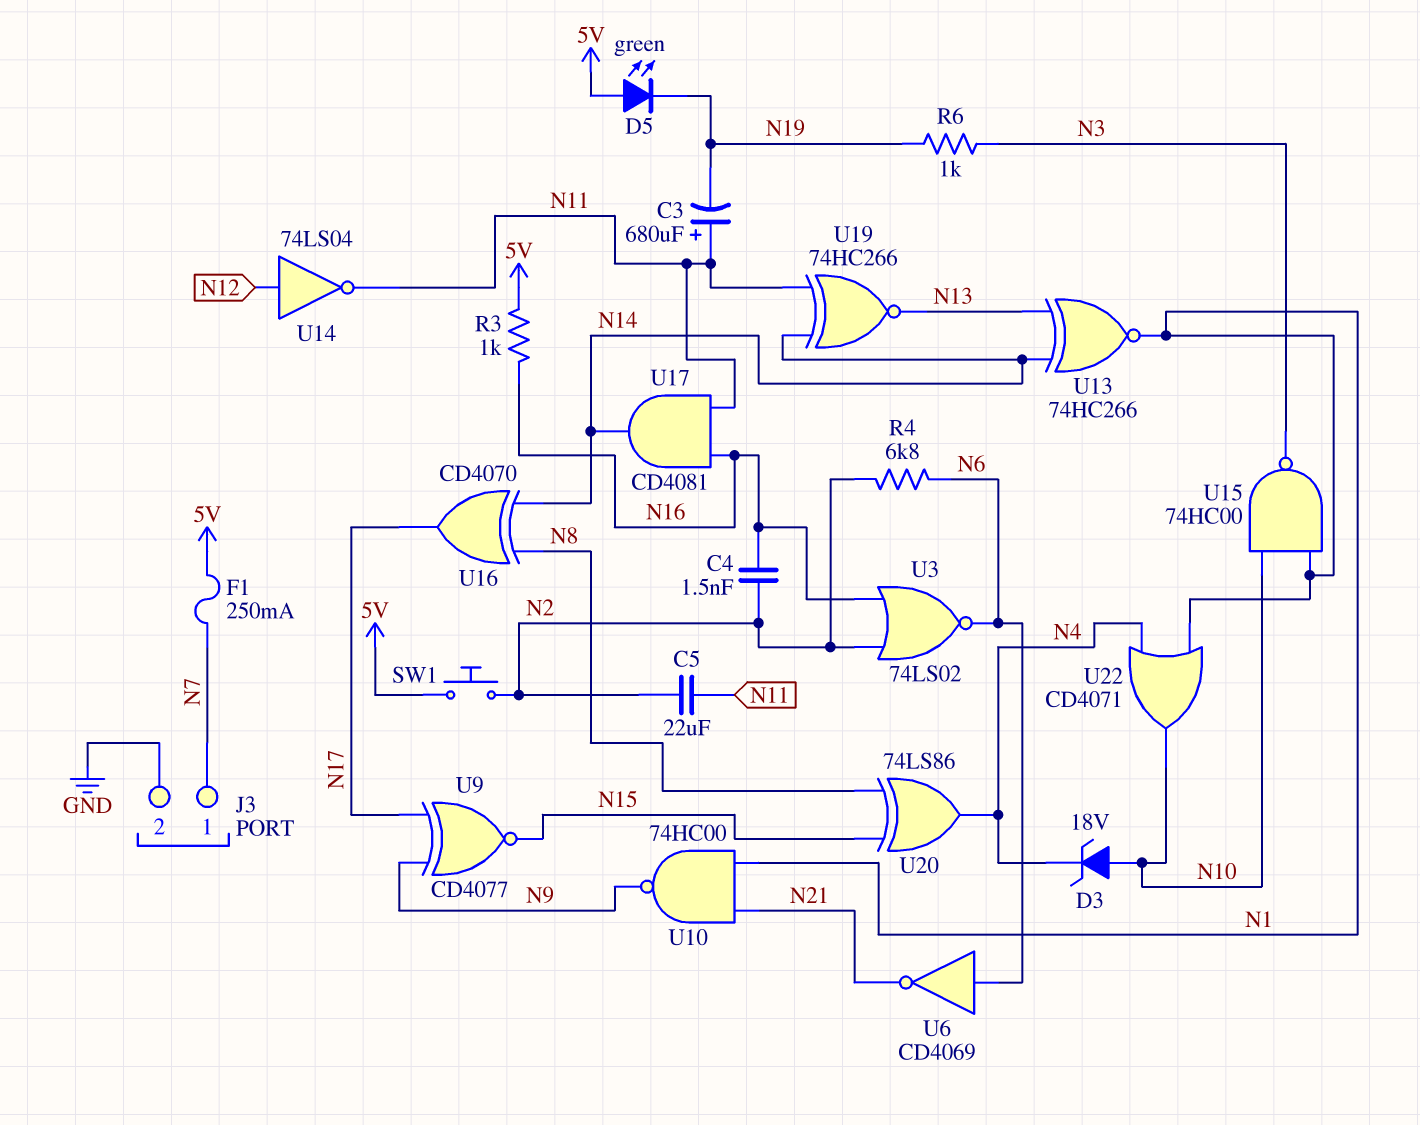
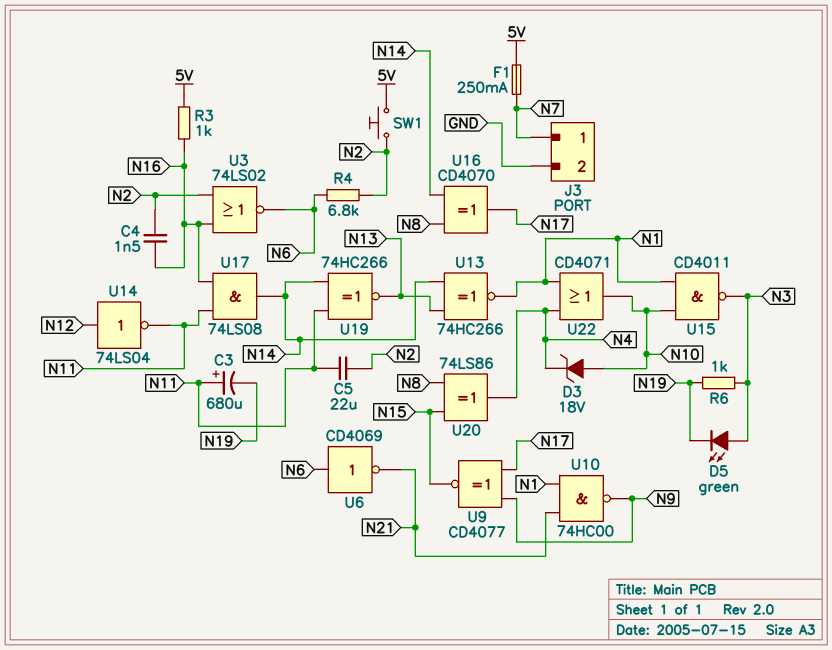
D5: LED green (A 5V, K N19) -> LED green (A N3, K N19)
U15: NAND 74HC00 (in N1, in N10, out N3) -> NAND CD4011 (in N1, in N10, out N3)
U17: AND CD4081 (in N11, in N16, out N14) -> AND 74LS08 (in N11, in N16, out N14)

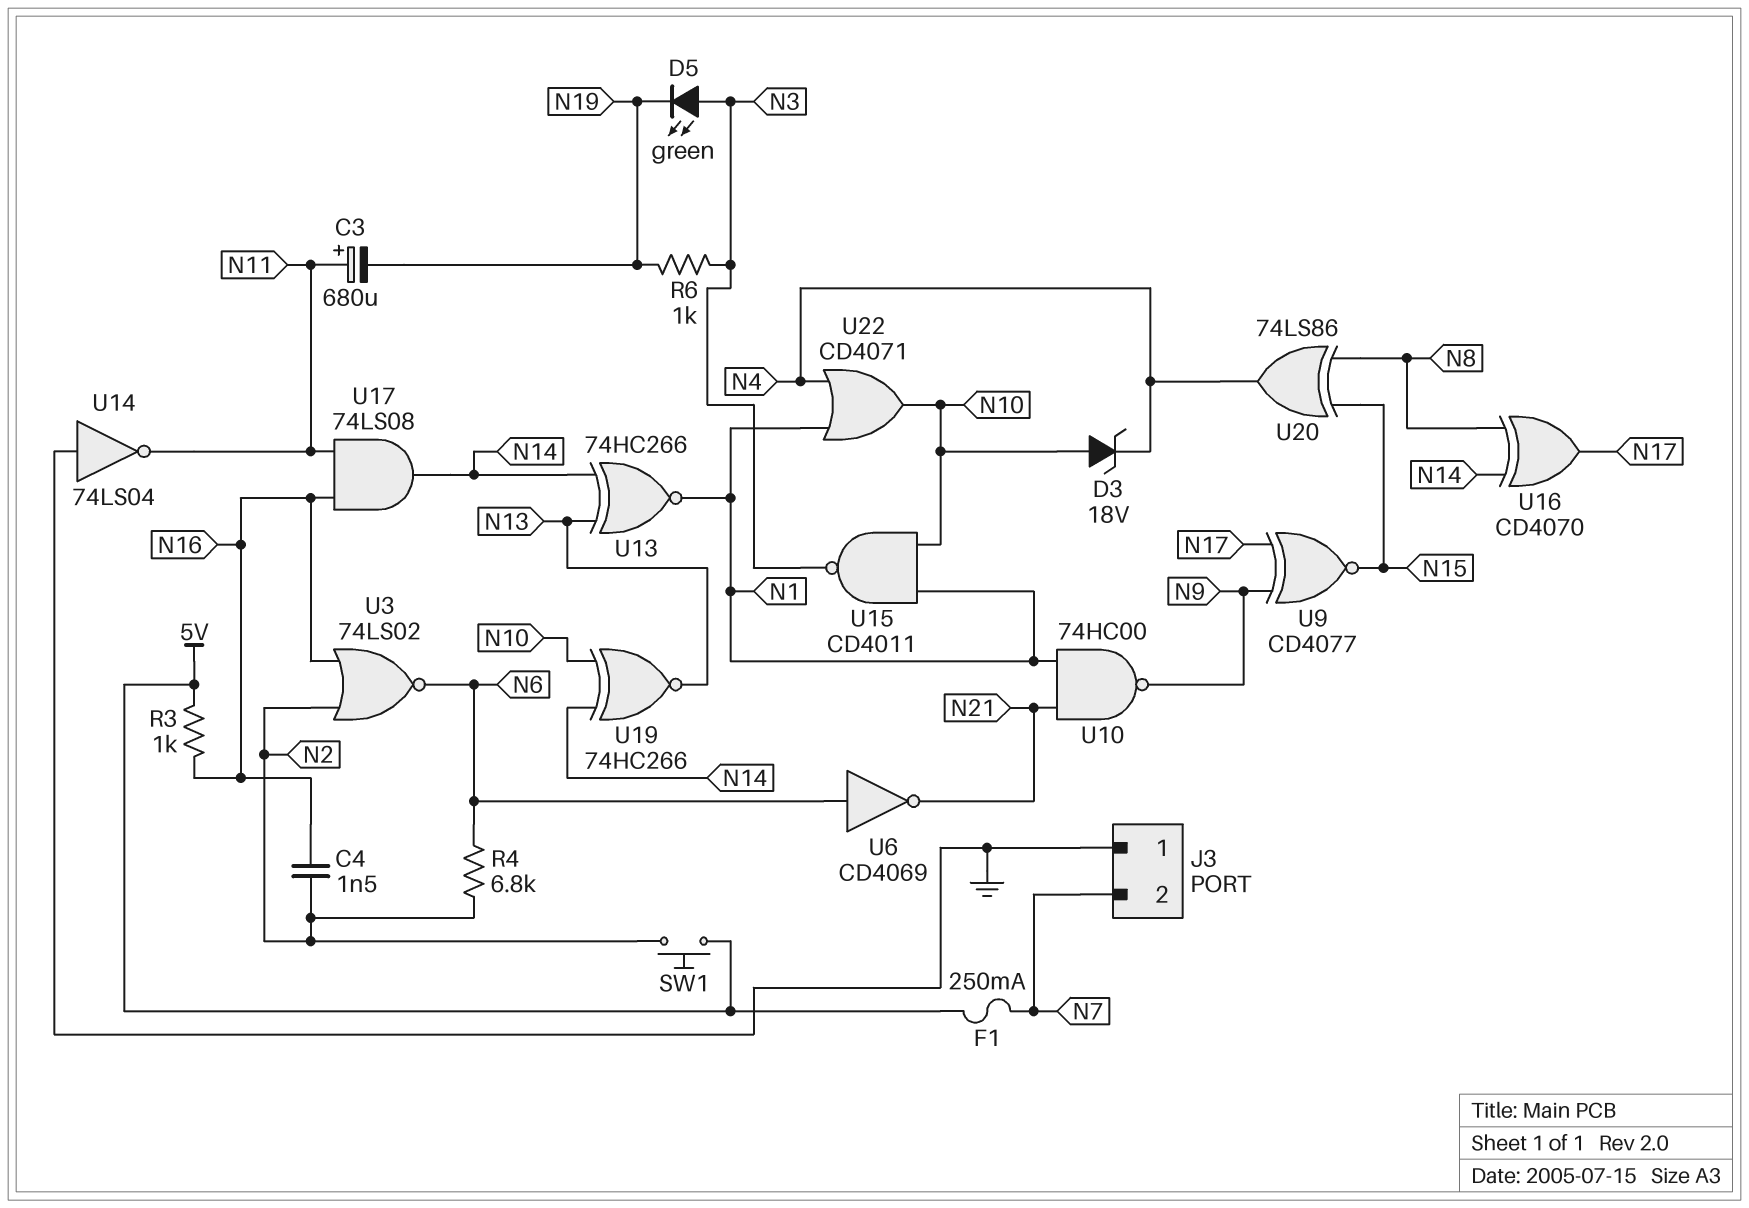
C5: 22uF (N2, N11) -> none
J3 pin 1: N7 -> GND
J3 pin 2: GND -> N7
U14: NOT 74LS04 (in N12, out N11) -> NOT 74LS04 (in GND, out N11)
U19: XNOR 74HC266 (in N11, in N14, out N13) -> XNOR 74HC266 (in N10, in N14, out N13)

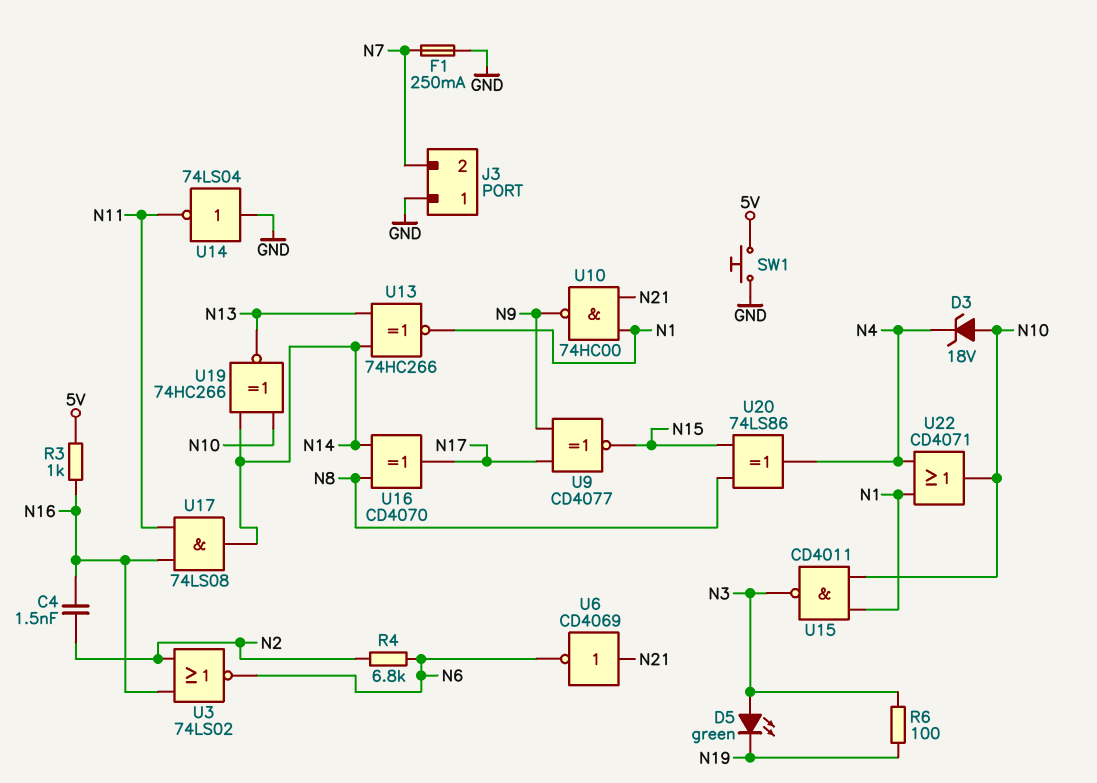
C3: 680uF (plus N11, minus N19) -> none
F1: 250mA (5V, N7) -> 250mA (GND, N7)
R6: 1k (N3, N19) -> 100 (N3, N19)
SW1: button (5V, N2) -> button (5V, GND)
U6: NOT CD4069 (in N6, out N21) -> NOT CD4069 (in N21, out N6)

